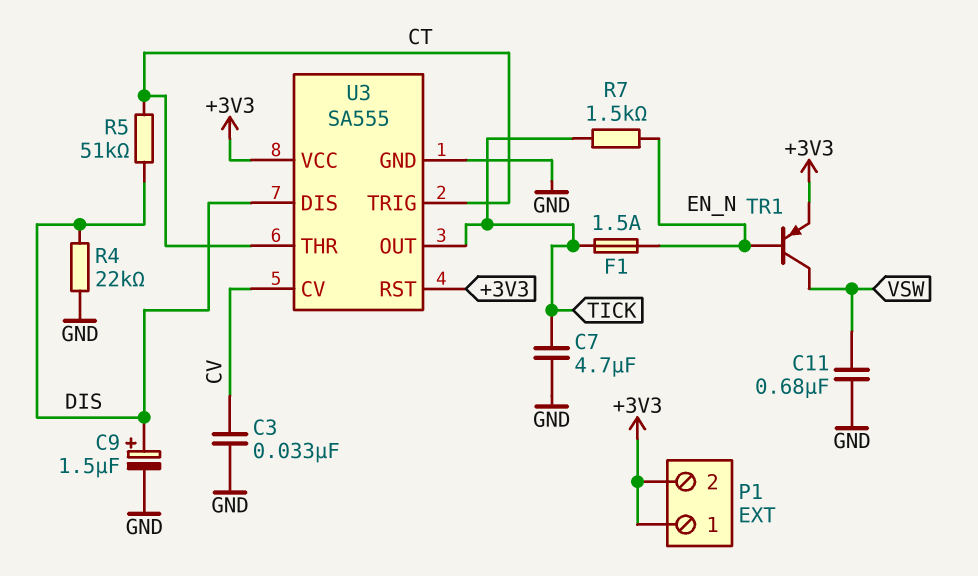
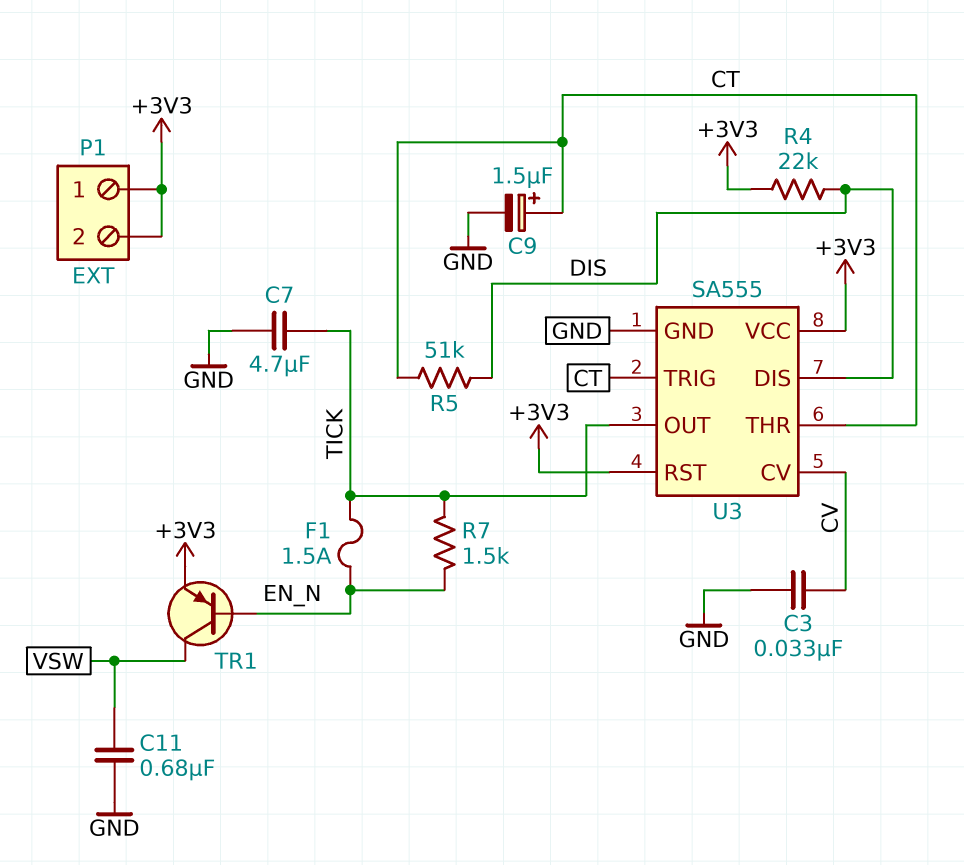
C9: 1.5uF (plus DIS, minus GND) -> 1.5uF (plus CT, minus GND)
R4: 22k (DIS, GND) -> 22k (+3V3, DIS)

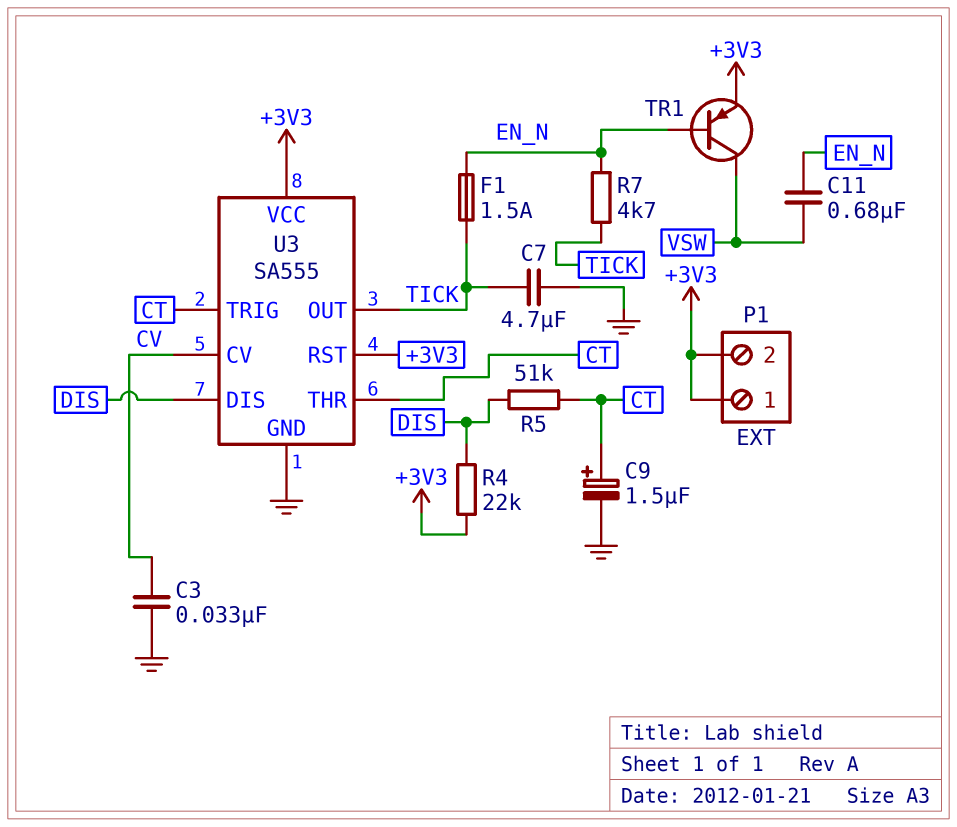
C11: 680nF (GND, VSW) -> 680nF (EN_N, VSW)
R7: 1.5k (EN_N, TICK) -> 4.7k (EN_N, TICK)

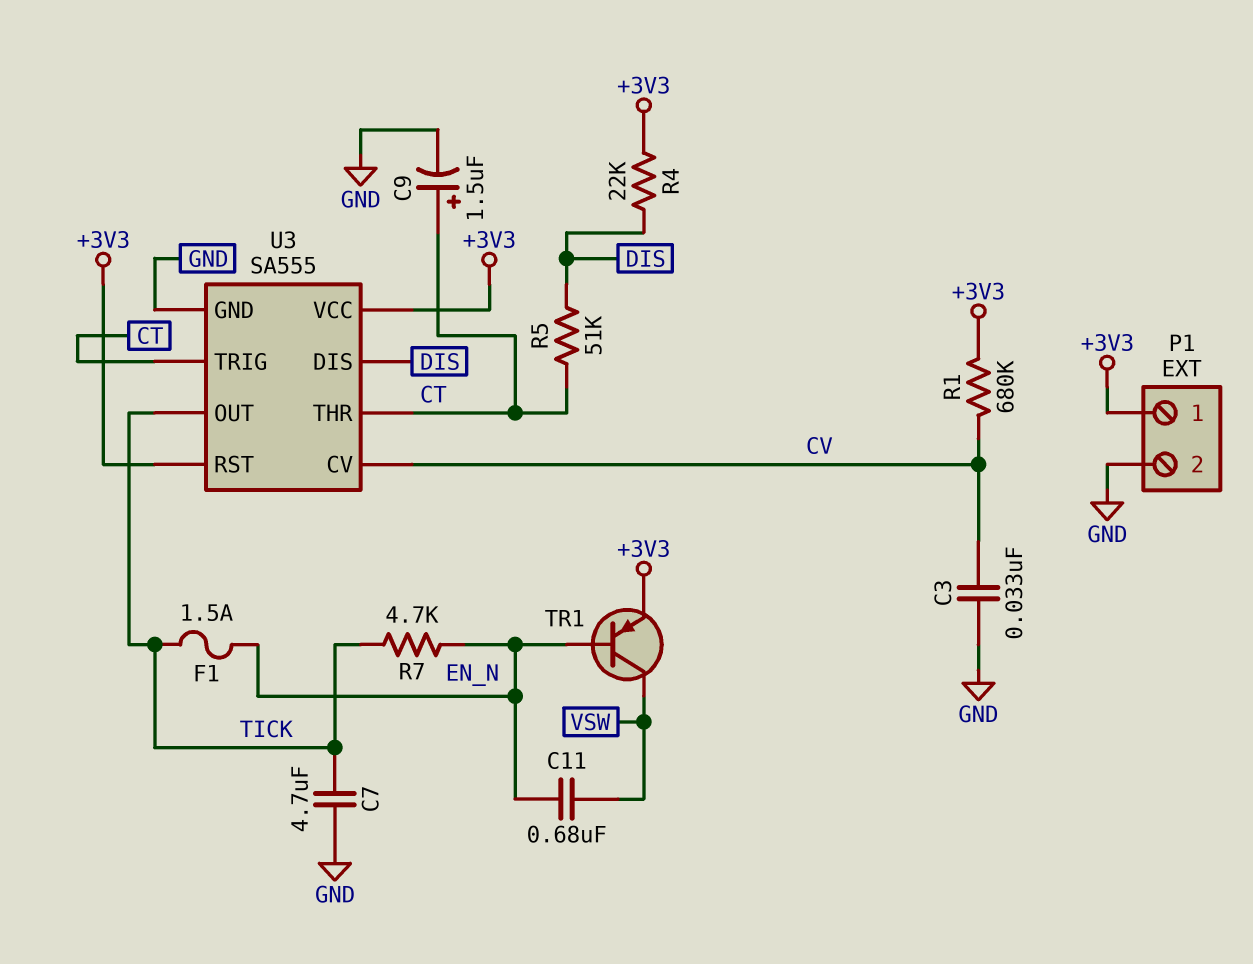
P1 pin 2: +3V3 -> GND
R1: none -> 680k (+3V3, CV)

